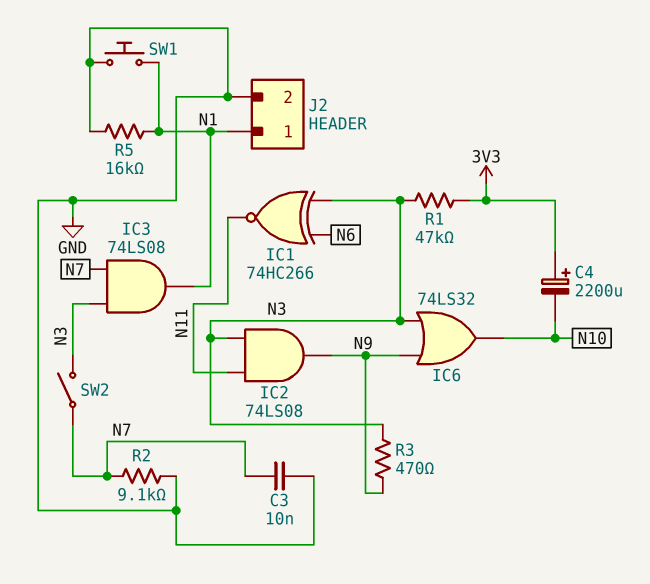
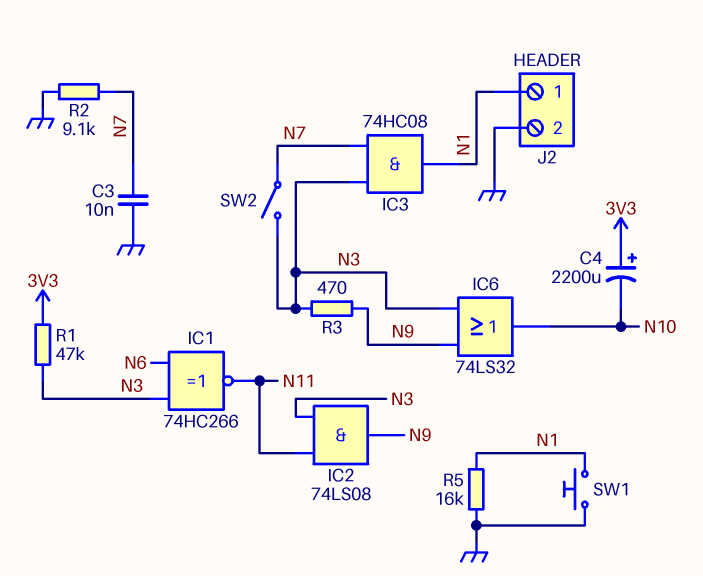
IC3: AND 74LS08 (in N3, in N7, out N1) -> AND 74HC08 (in N3, in N7, out N1)

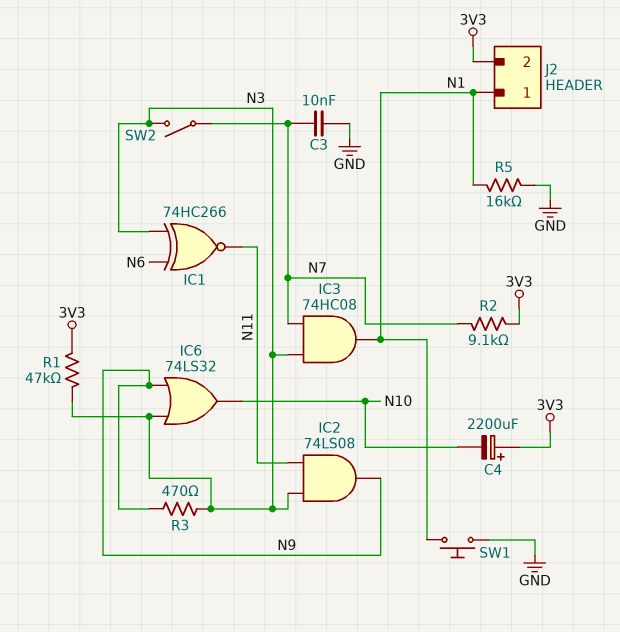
J2 pin 2: GND -> 3V3
R2: 9.1k (GND, N7) -> 9.1k (3V3, N7)

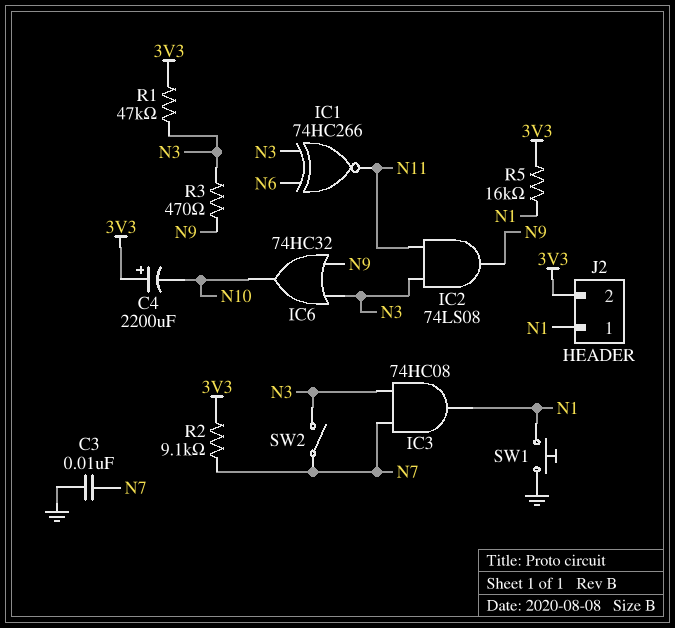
IC6: OR 74LS32 (in N3, in N9, out N10) -> OR 74HC32 (in N3, in N9, out N10)
R5: 16k (GND, N1) -> 16k (3V3, N1)

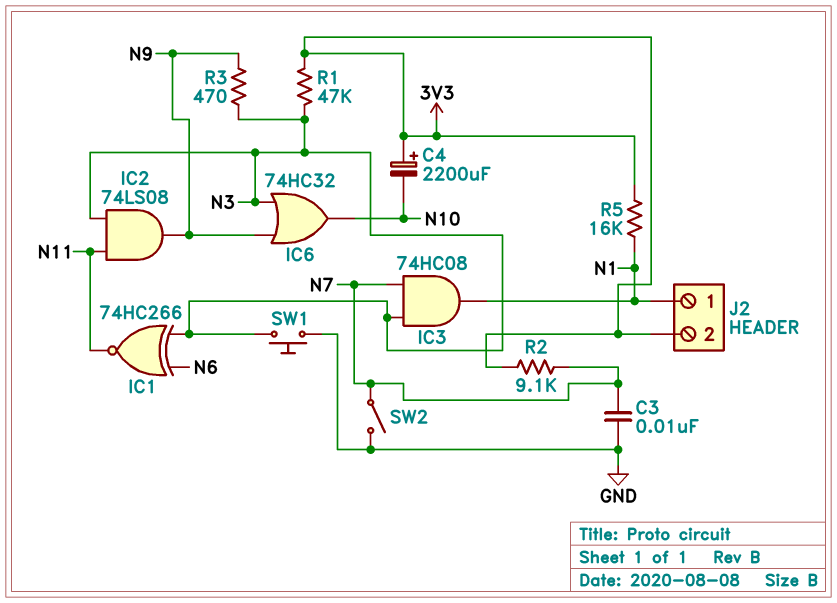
SW1: button (GND, N1) -> button (GND, N3)
SW2: switch (N3, N7) -> switch (GND, N7)

